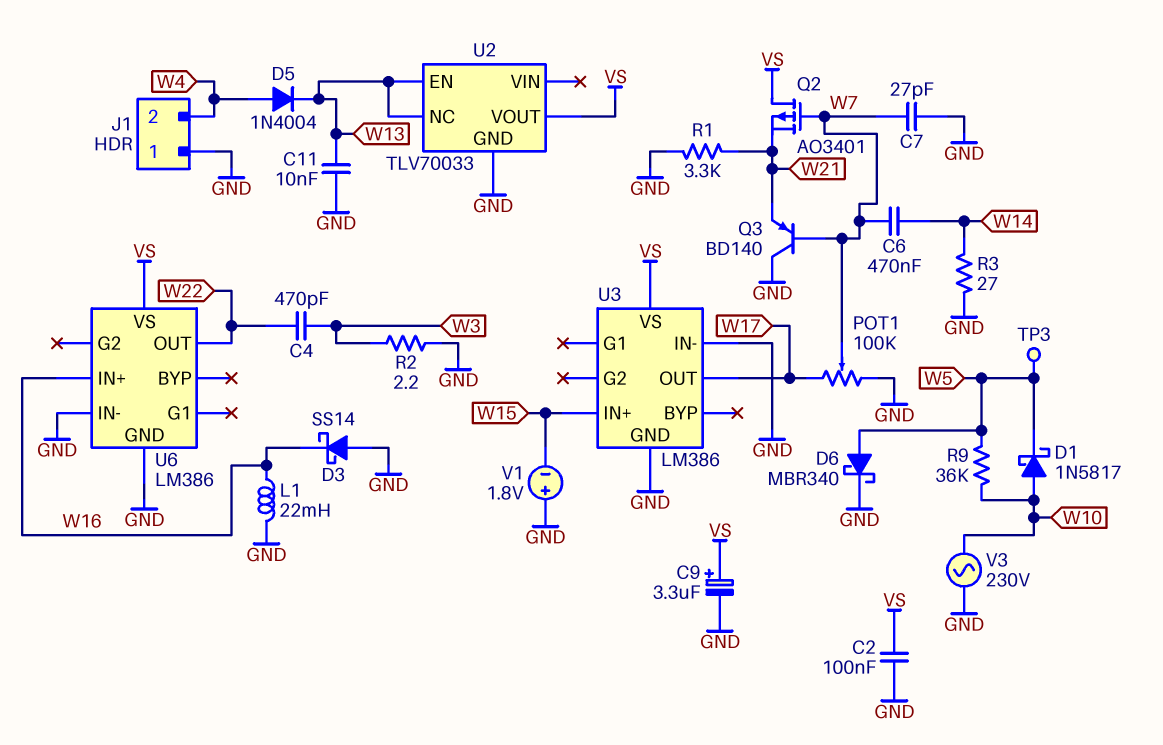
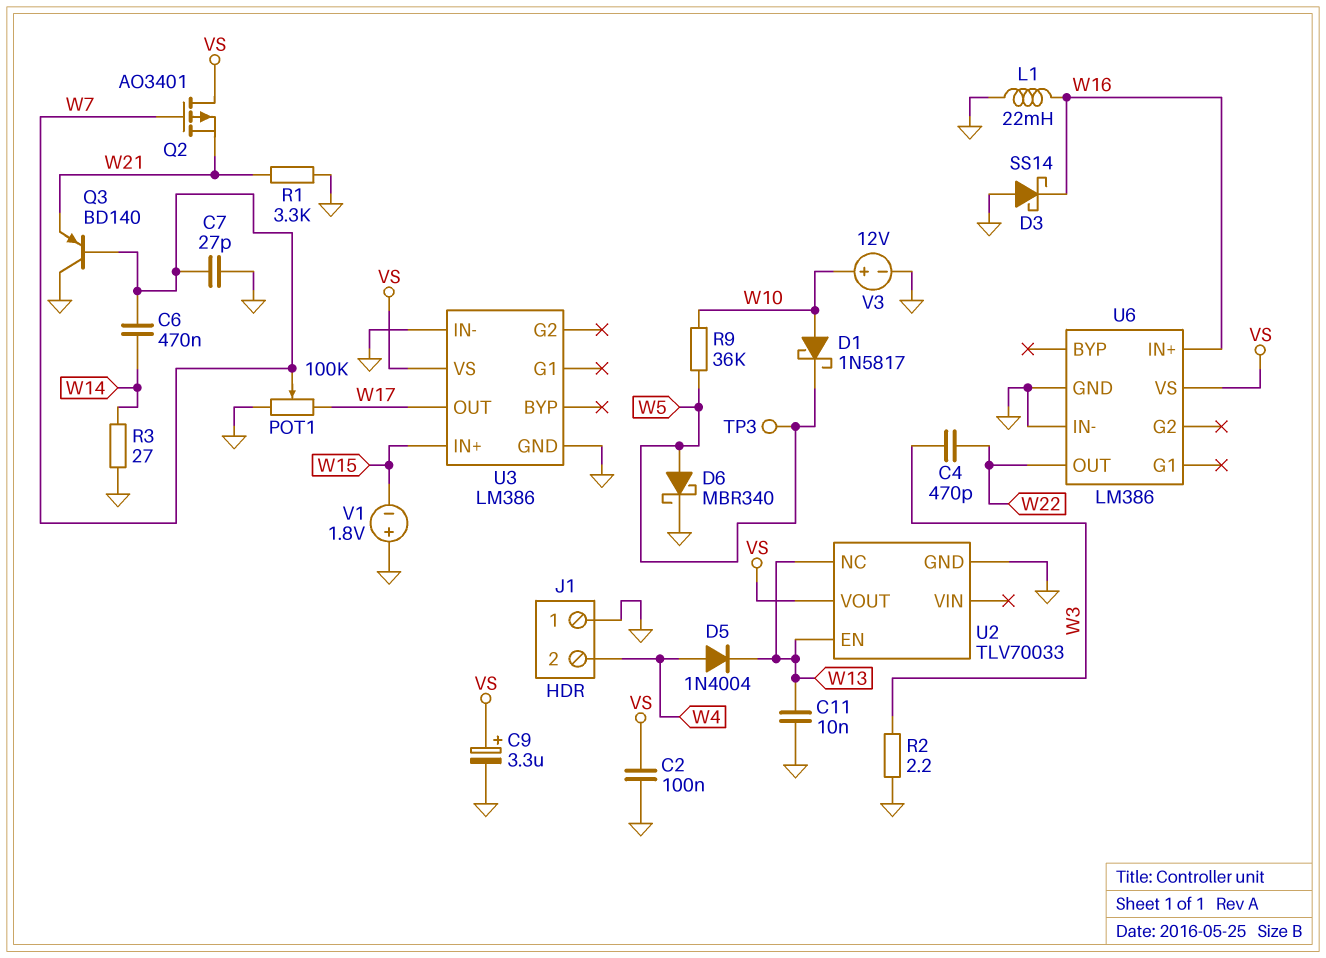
V3: AC 230V (GND, W10) -> 12V (plus W10, minus GND)

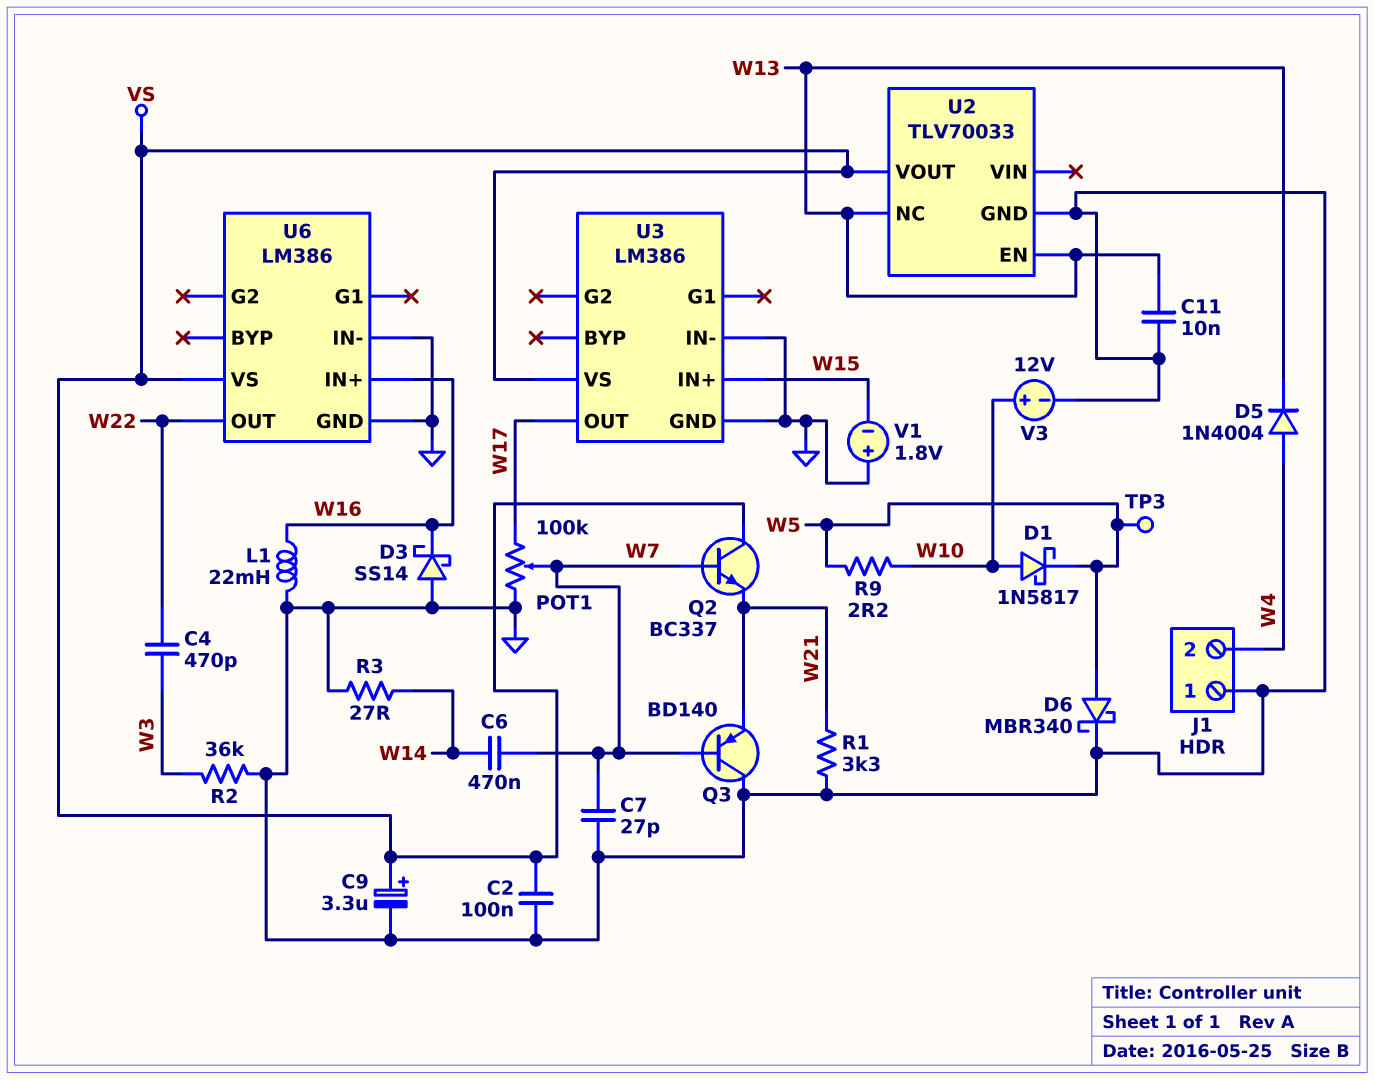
Q2: PMOS AO3401 (G W7, D VS, S W21) -> NPN BC337 (B W7, C VS, E W21)
R2: 2.2 (GND, W3) -> 36k (GND, W3)
R9: 36k (W5, W10) -> 2.2 (W5, W10)

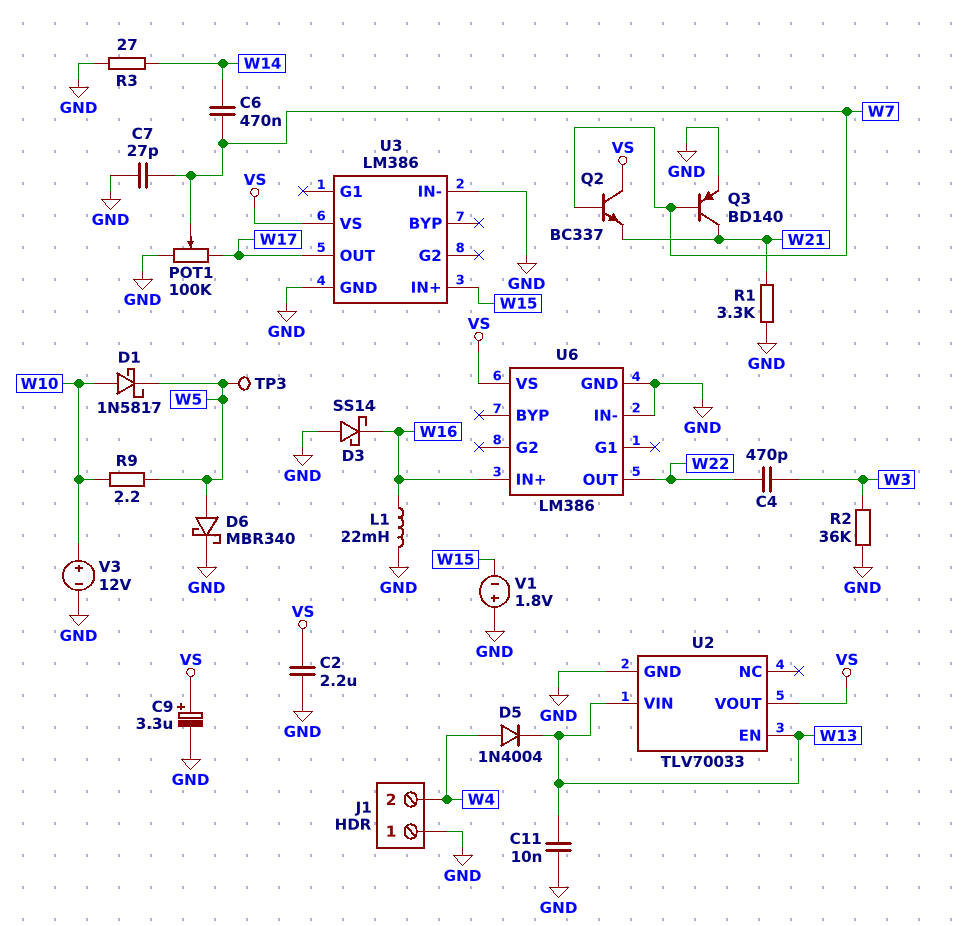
C2: 100nF (GND, VS) -> 2.2uF (GND, VS)
Q3: PNP BD140 (B W7, C GND, E W21) -> PNP BD140 (B W7, C W21, E GND)
U2 pin NC: W13 -> none
U2 pin VIN: none -> W13

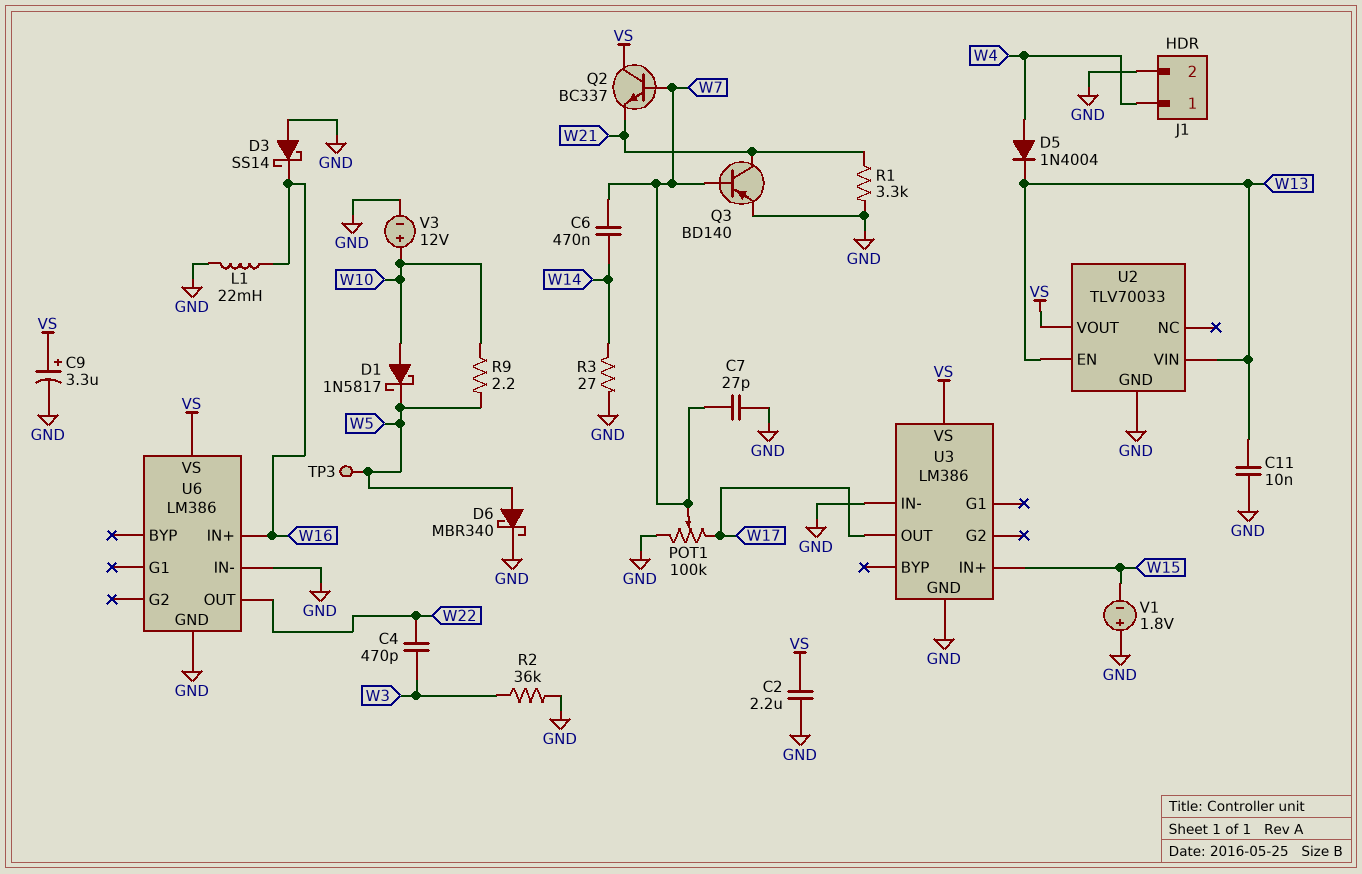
J1 pin 1: GND -> W4
J1 pin 2: W4 -> GND

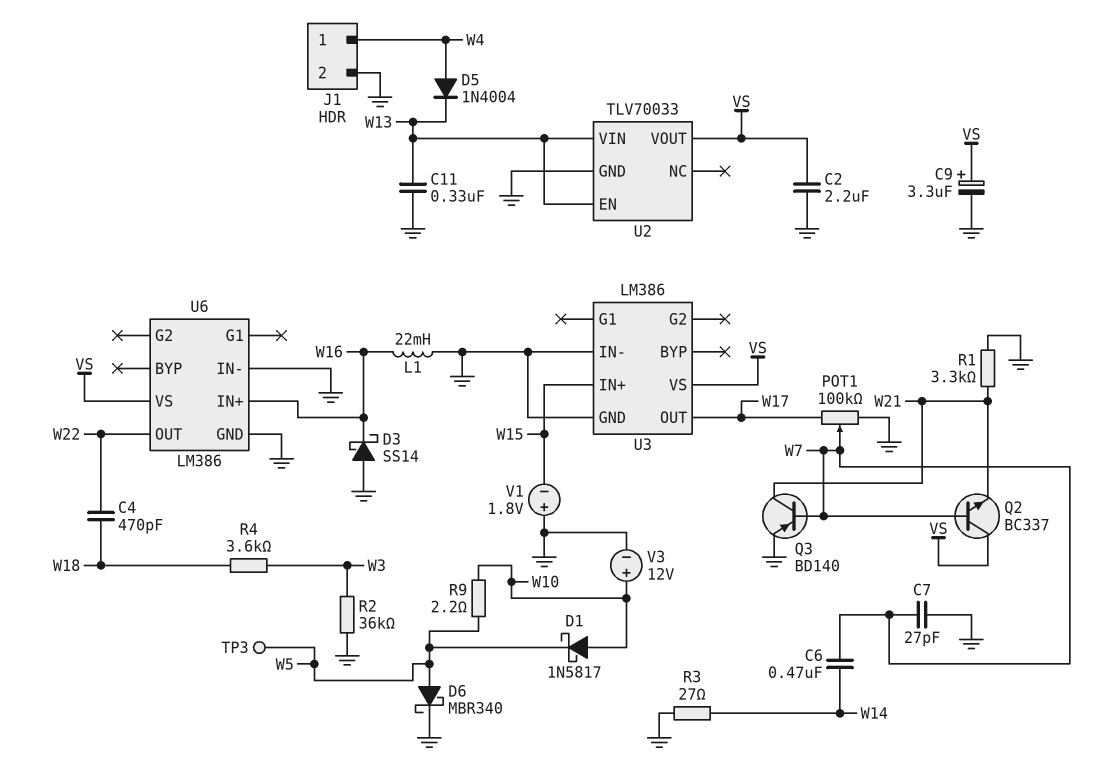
C4: 470pF (W3, W22) -> 470pF (W18, W22)
C11: 10nF (GND, W13) -> 330nF (GND, W13)
R4: none -> 3.6k (W3, W18)

